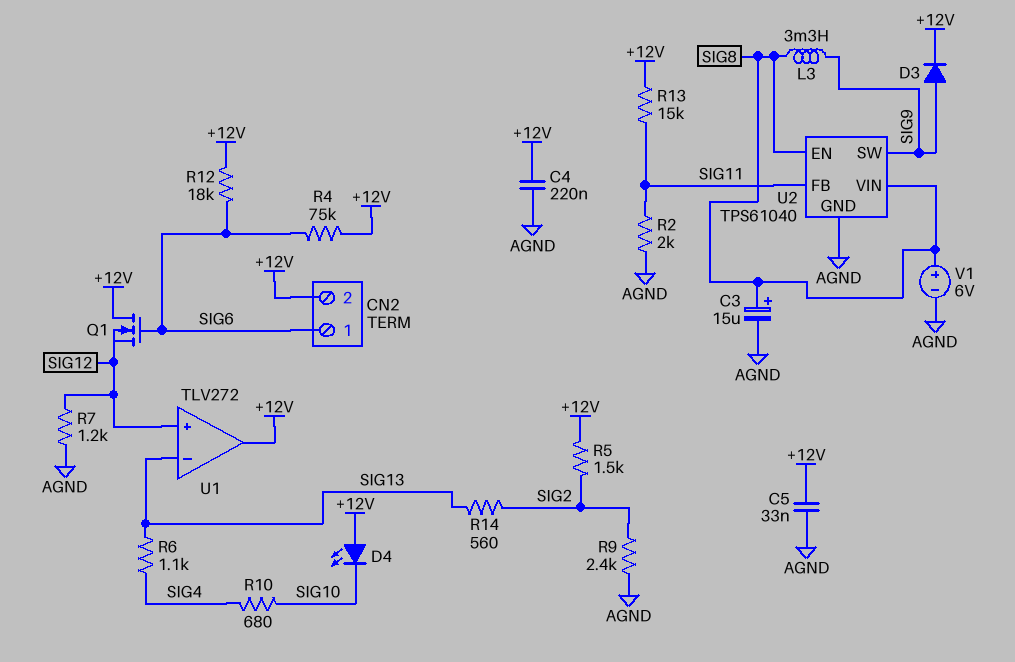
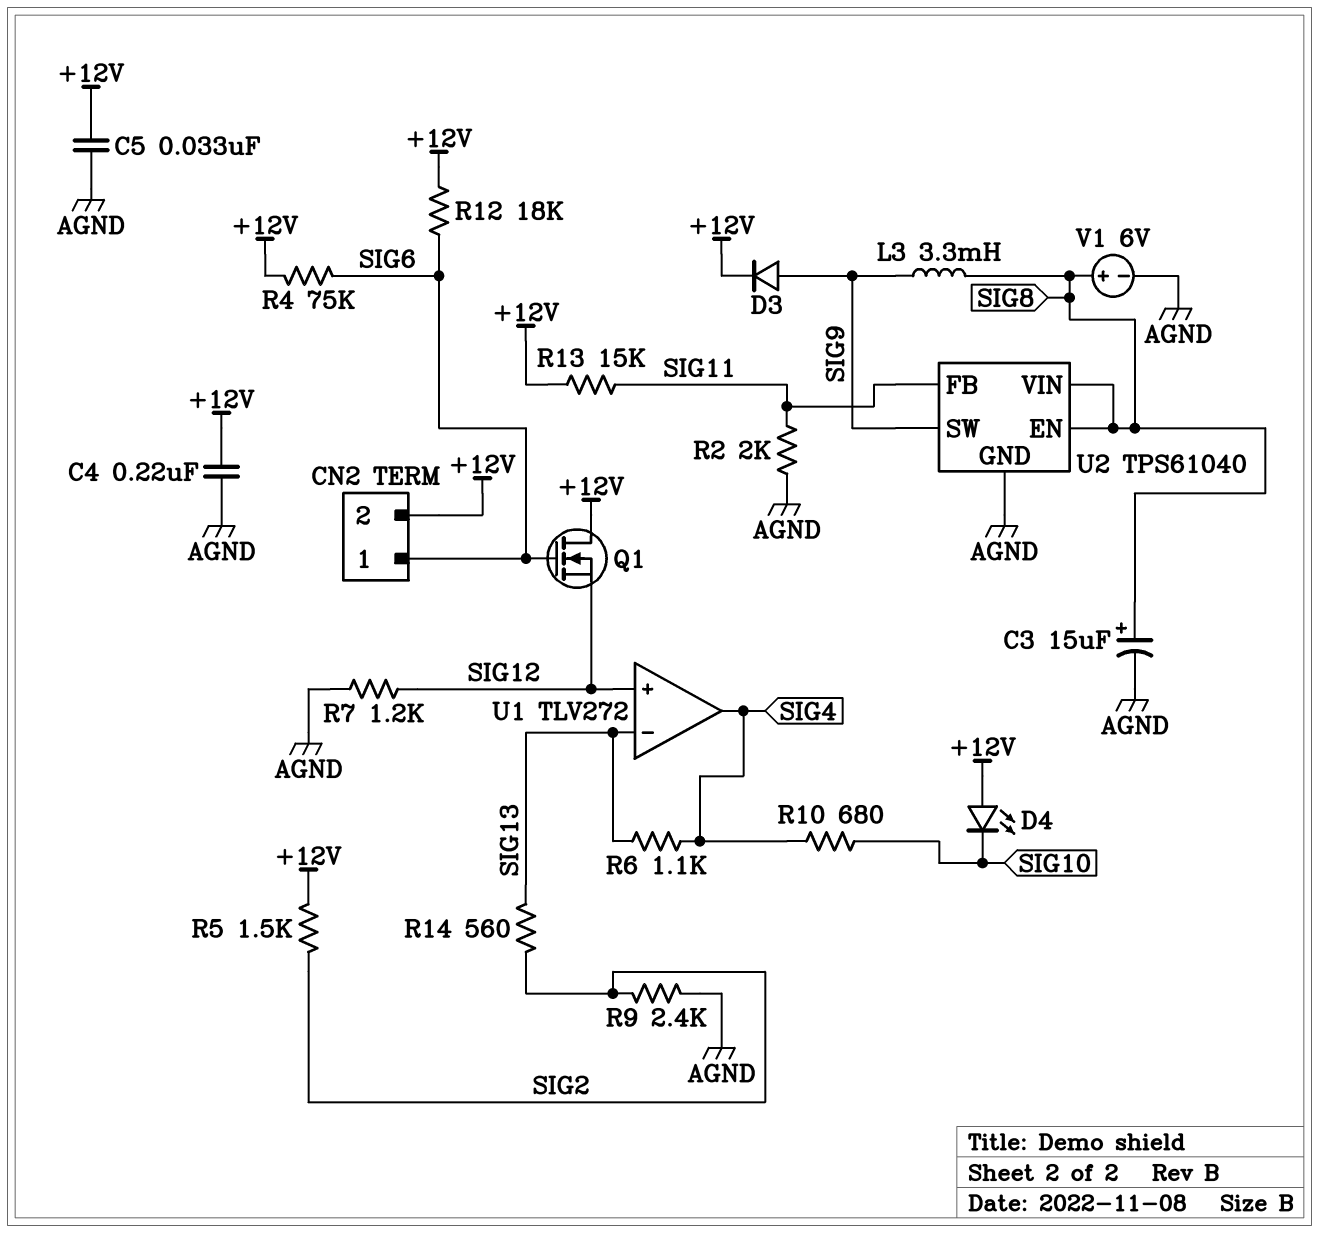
U1 pin out: +12V -> SIG4

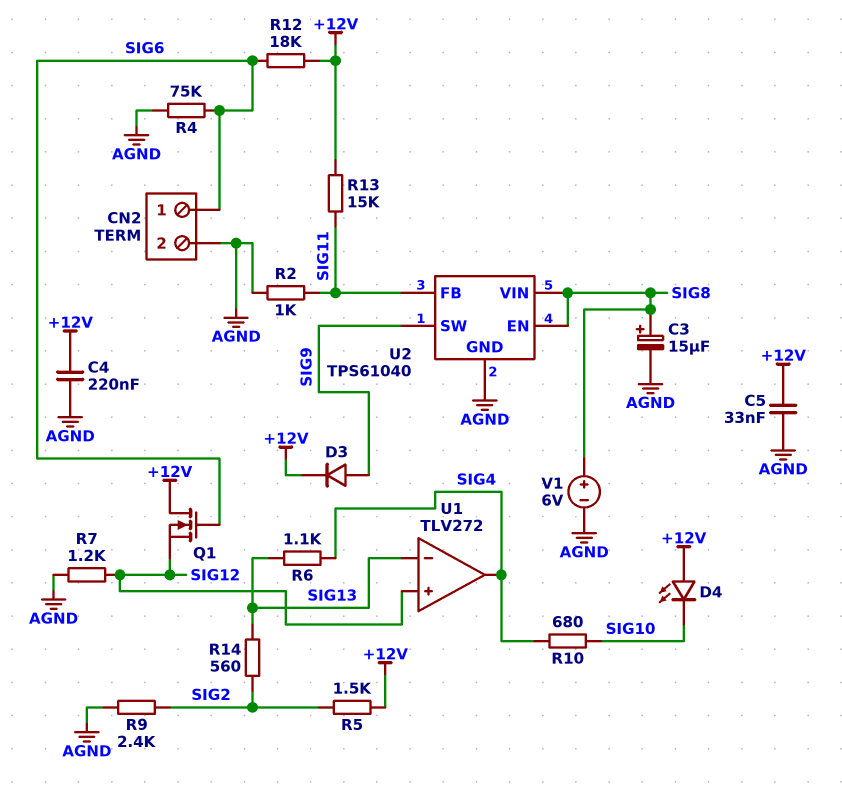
CN2 pin 2: +12V -> AGND
L3: 3.3mH (SIG8, SIG9) -> none
R2: 2k (AGND, SIG11) -> 1k (AGND, SIG11)
R4: 75k (+12V, SIG6) -> 75k (AGND, SIG6)

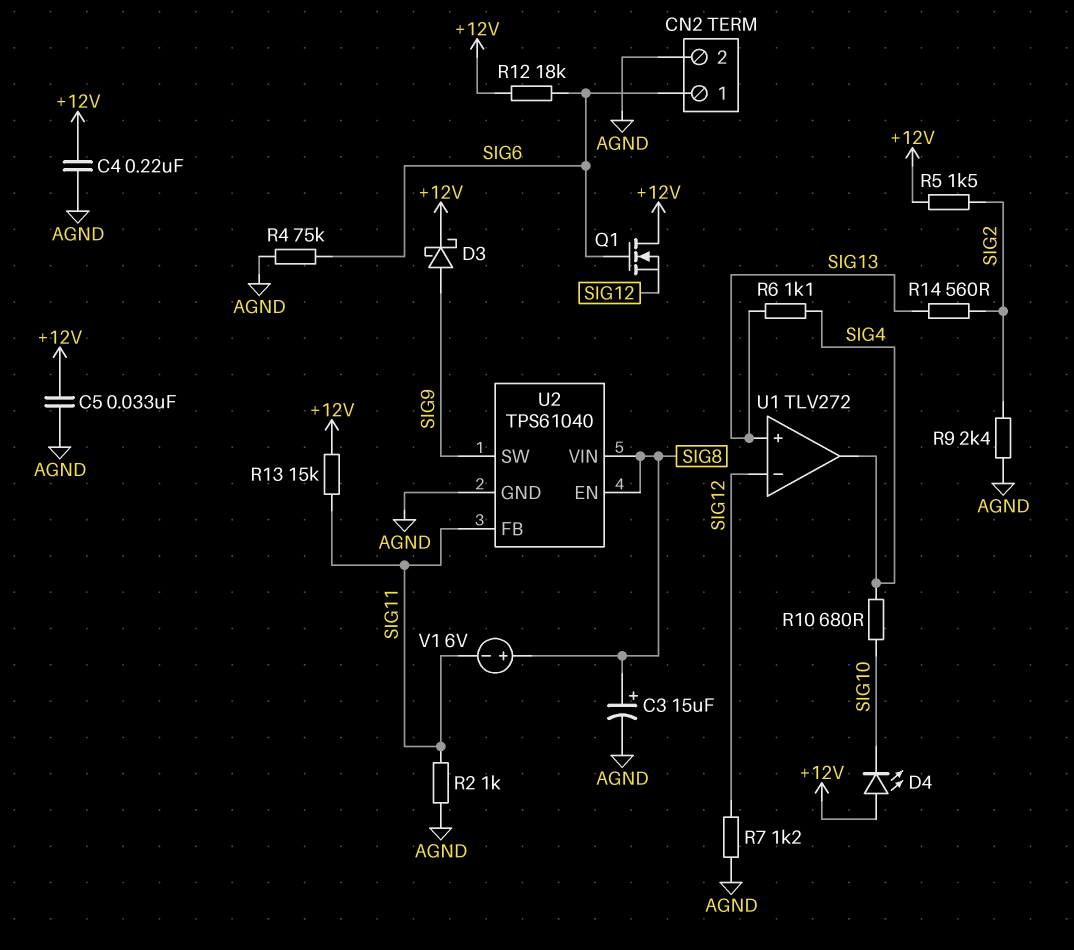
D3: diode (A SIG9, K +12V) -> schottky (A SIG9, K +12V)
U1 pin in+: SIG12 -> SIG13
U1 pin in-: SIG13 -> SIG12
V1: 6V (plus SIG8, minus AGND) -> 6V (plus SIG8, minus SIG11)

